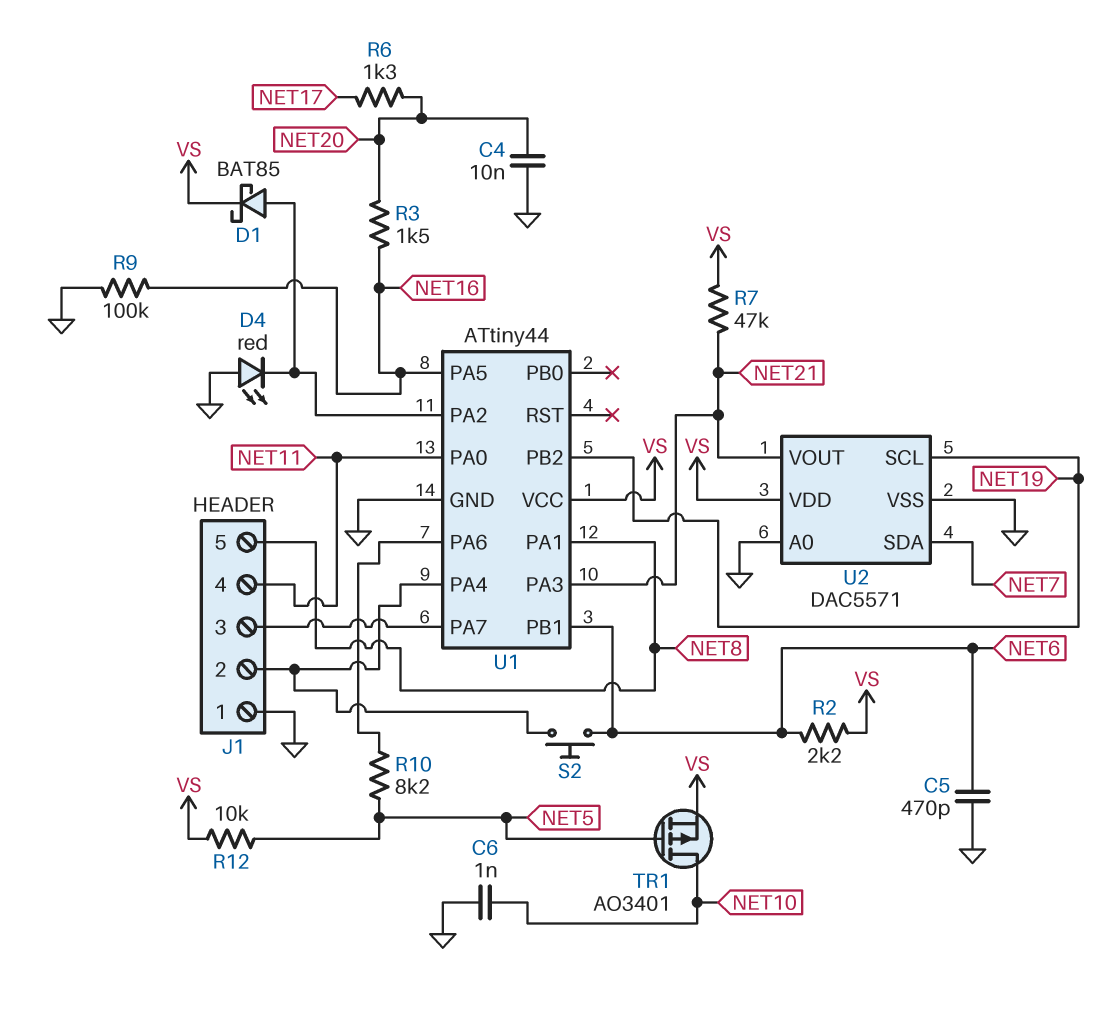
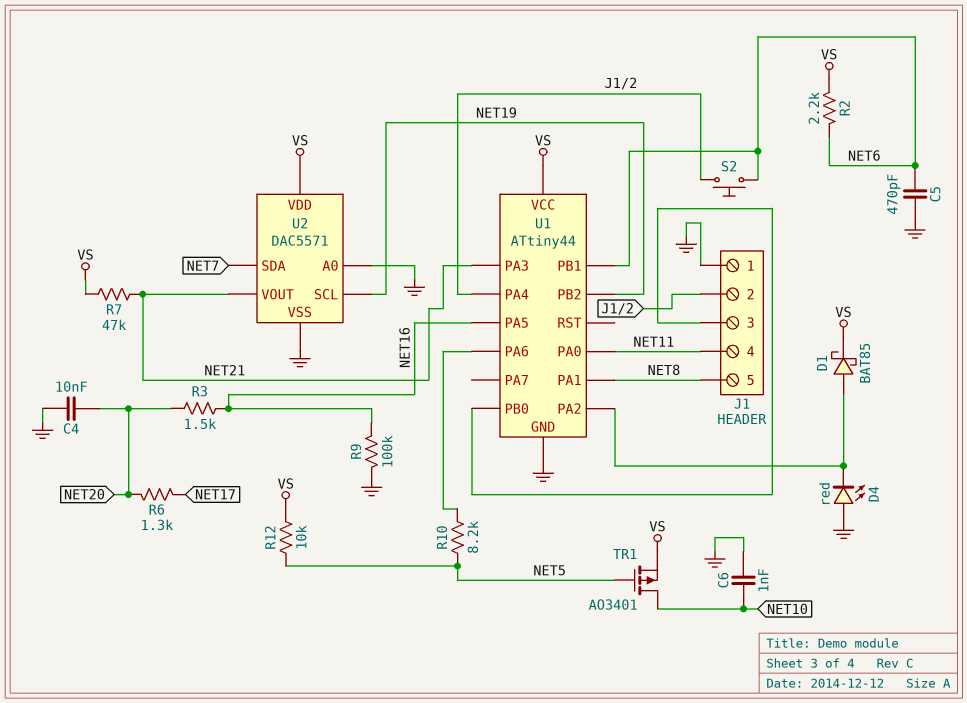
U1 pin PA7: J1/3 -> none
U1 pin PB0: none -> J1/3

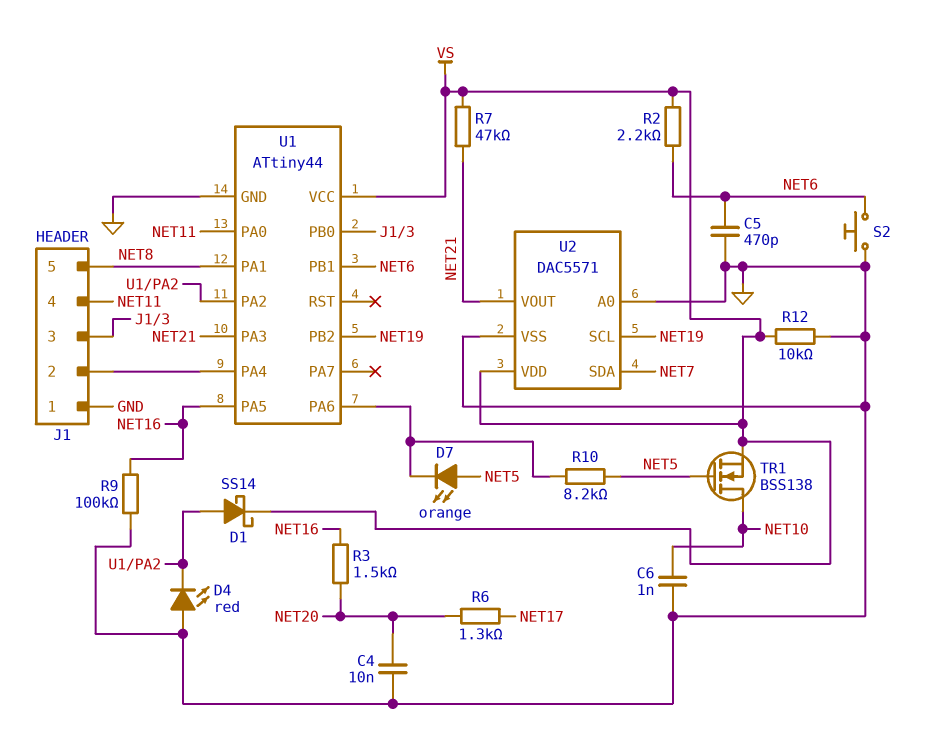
D1: schottky BAT85 (A U1/PA2, K VS) -> schottky SS14 (A U1/PA2, K VS)
D7: none -> LED orange (A NET5, K U1/PA6)
R12: 10k (NET5, VS) -> 10k (GND, VS)
S2: button (J1/2, NET6) -> button (GND, NET6)
TR1: PMOS AO3401 (G NET5, D NET10, S VS) -> NMOS BSS138 (G NET5, D NET10, S VS)

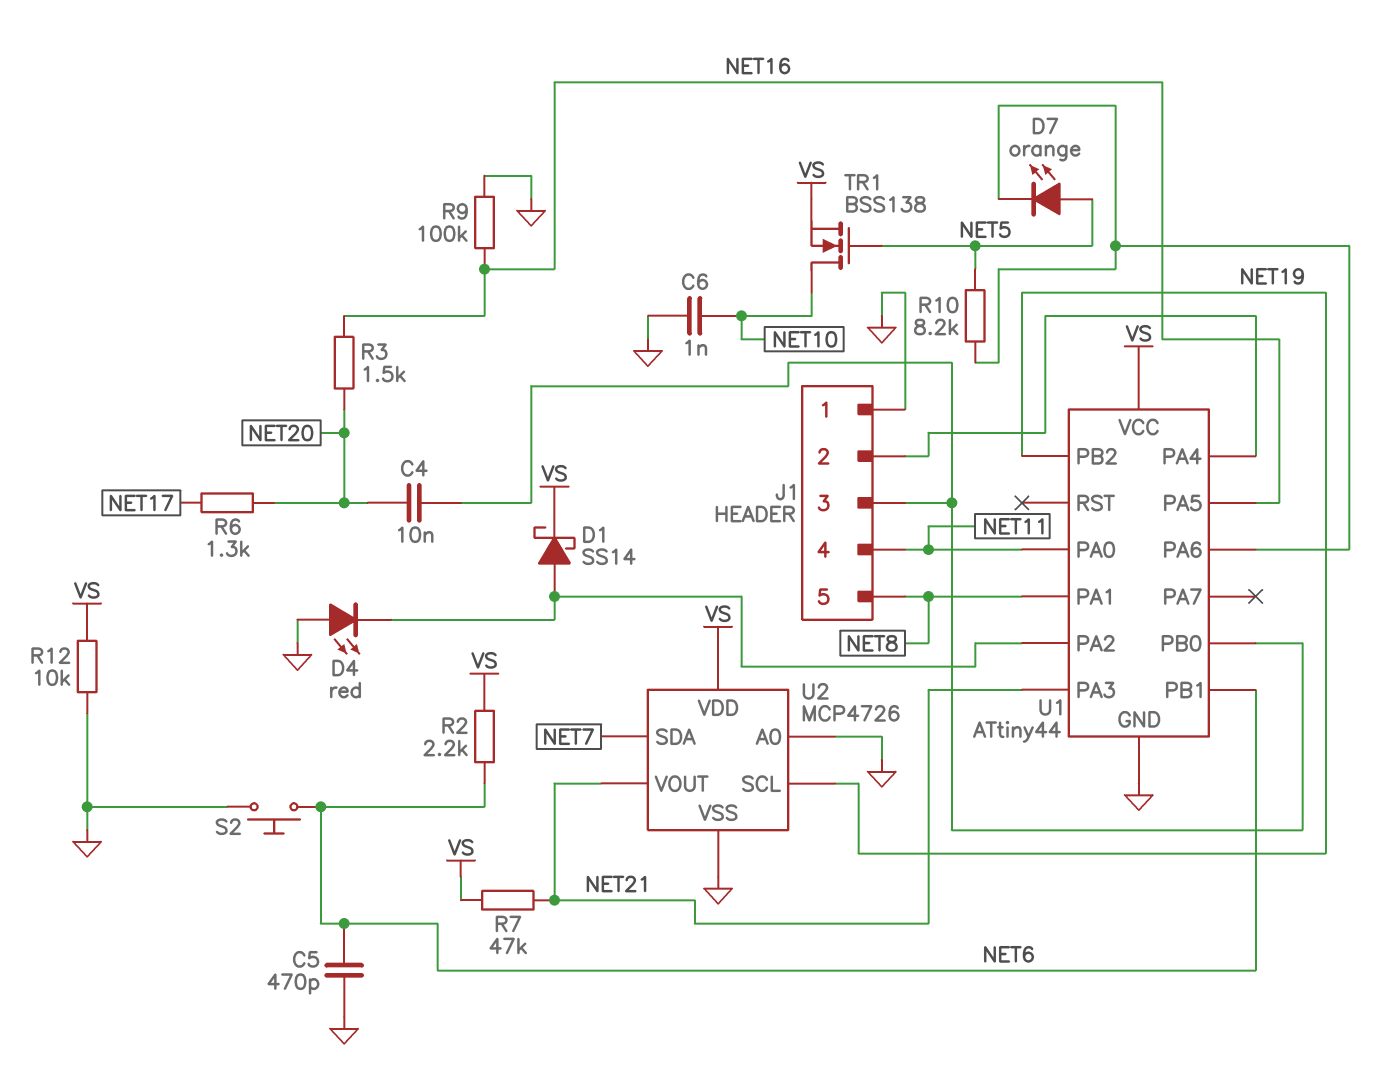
C4: 10nF (GND, NET20) -> 10nF (J1/3, NET20)
U2: DAC5571 -> MCP4726

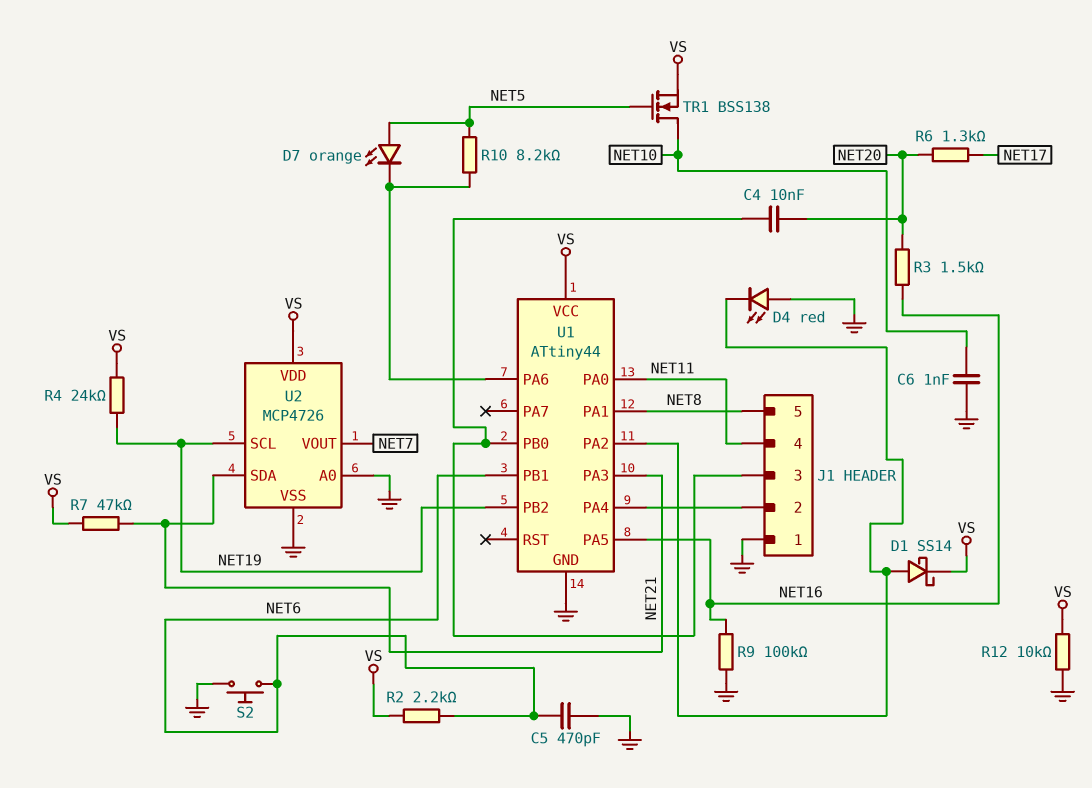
R4: none -> 24k (NET19, VS)
U2 pin SDA: NET7 -> NET21
U2 pin VOUT: NET21 -> NET7

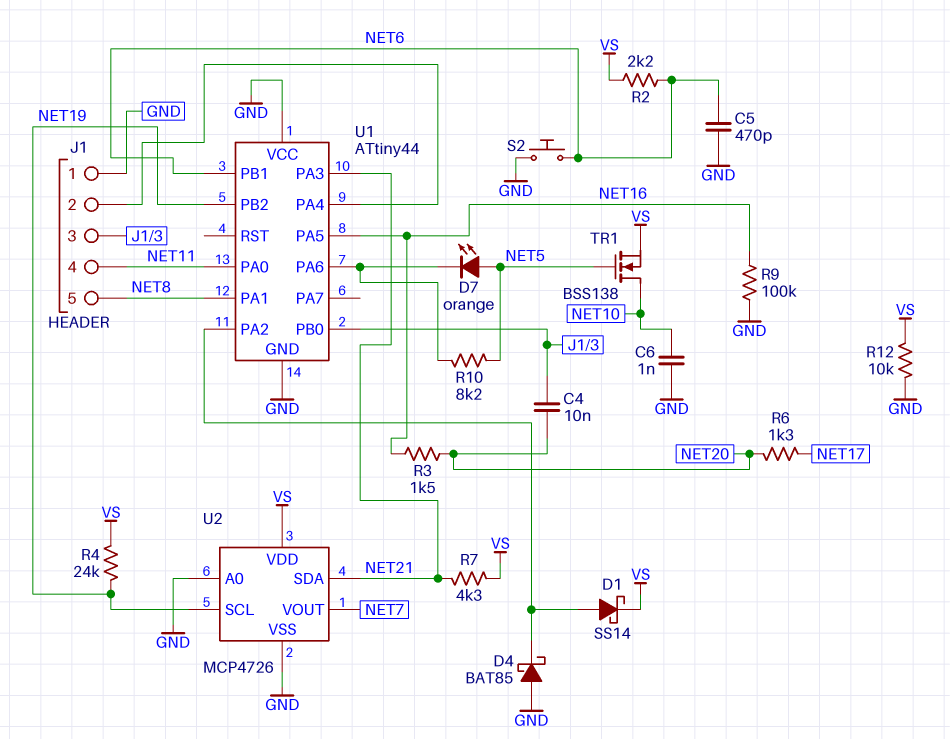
D4: LED red (A GND, K U1/PA2) -> schottky BAT85 (A GND, K U1/PA2)
R7: 47k (NET21, VS) -> 4.3k (NET21, VS)
U1 pin VCC: VS -> GND

